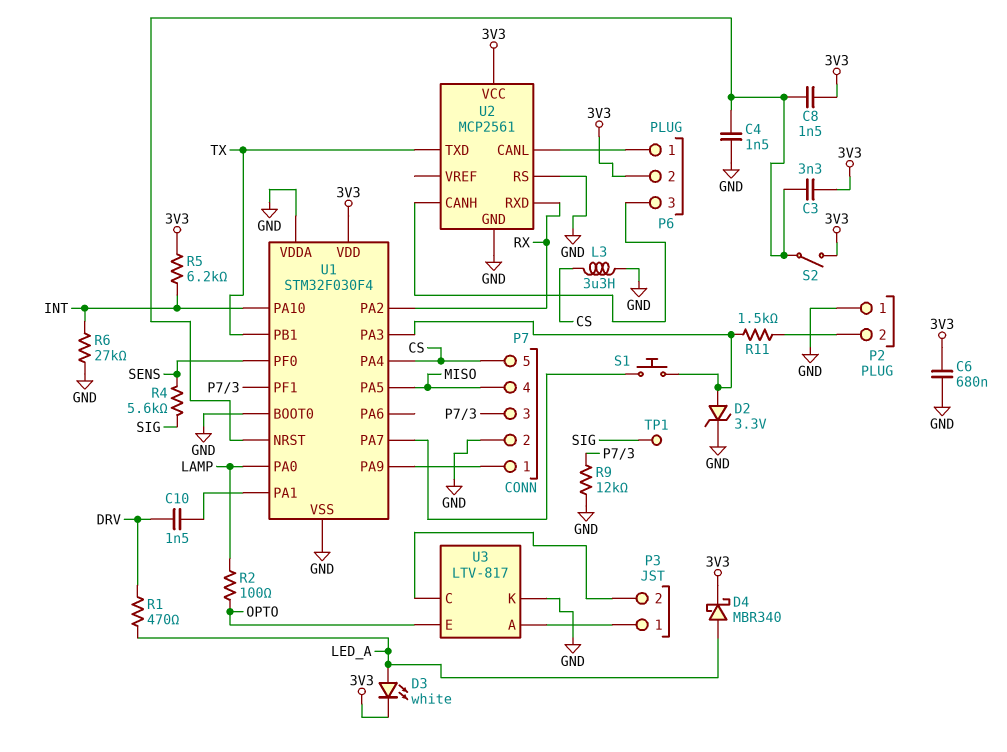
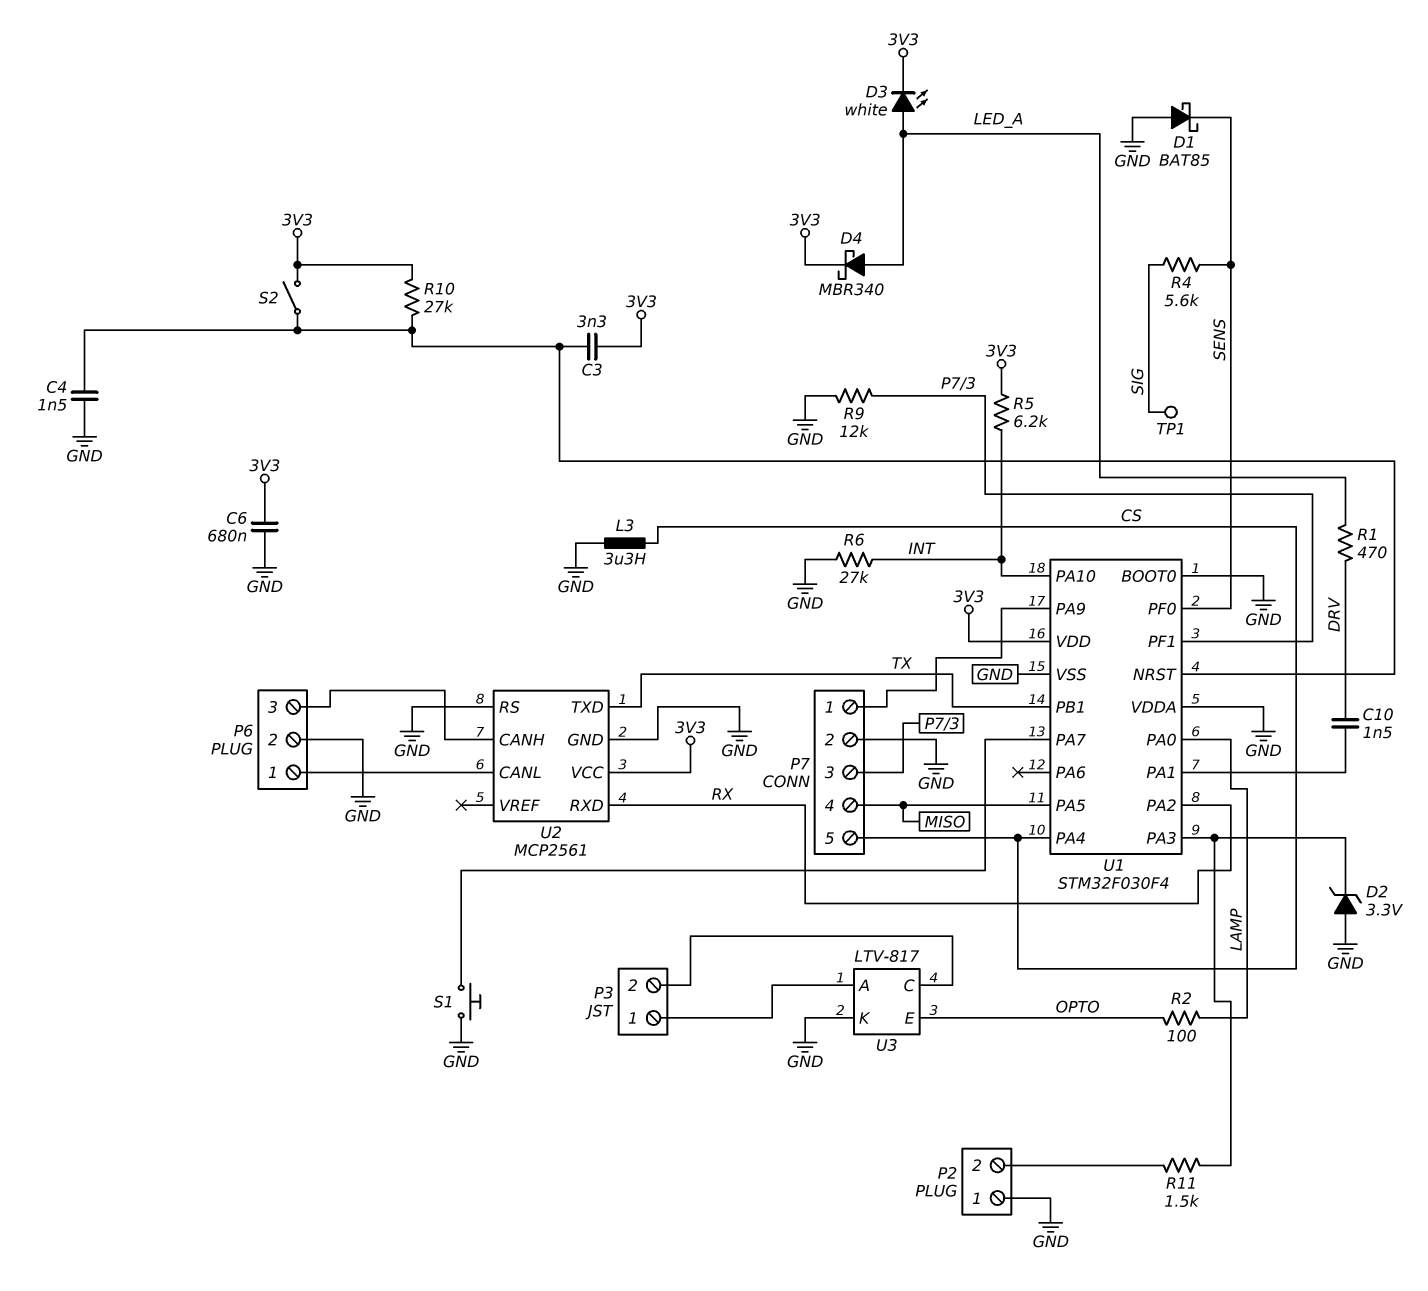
C8: 1.5nF (3V3, U1/NRST) -> none
D1: none -> schottky BAT85 (A GND, K SENS)
D2: zener 3.3V (A U1/PA3, K GND) -> zener 3.3V (A GND, K U1/PA3)
P6 pin 2: 3V3 -> GND
R10: none -> 27k (3V3, U1/NRST)
S1: button (U1/PA3, U1/PA7) -> button (GND, U1/PA7)

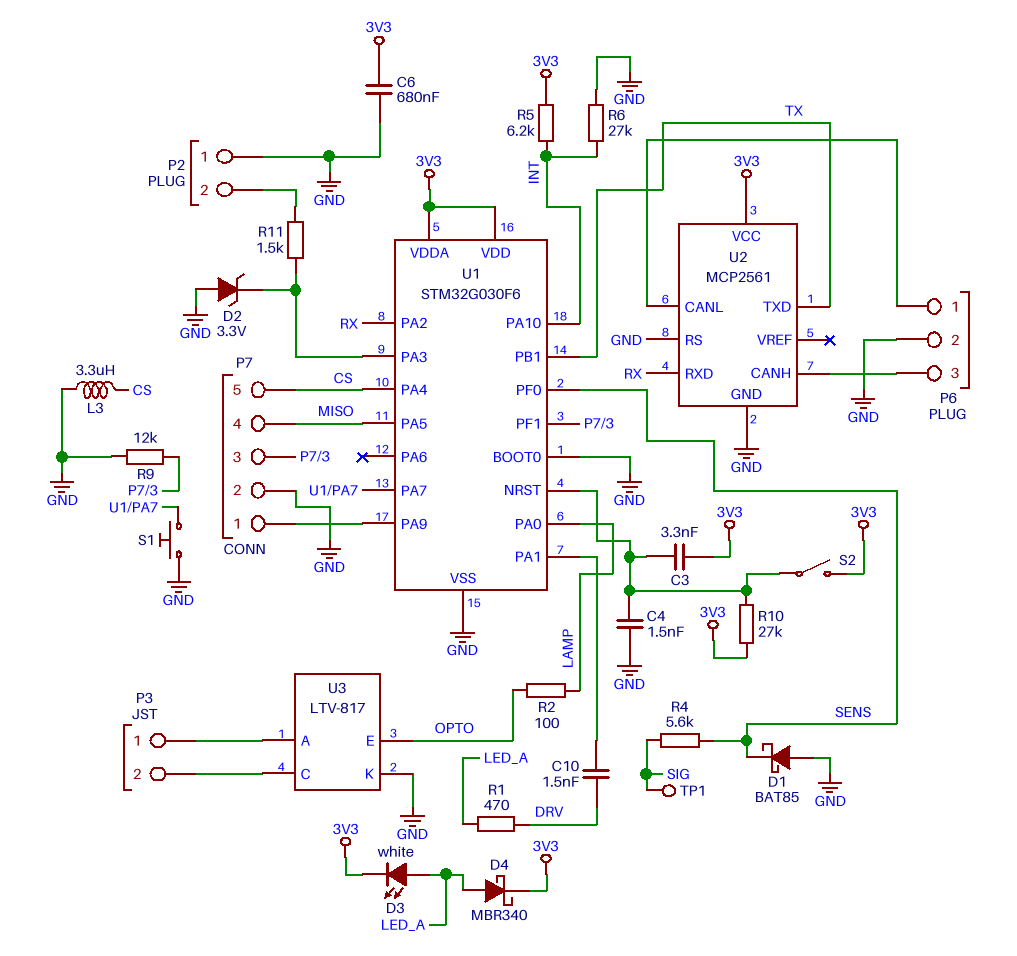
U1: STM32F030F4 -> STM32G030F6
U1 pin VDDA: GND -> 3V3

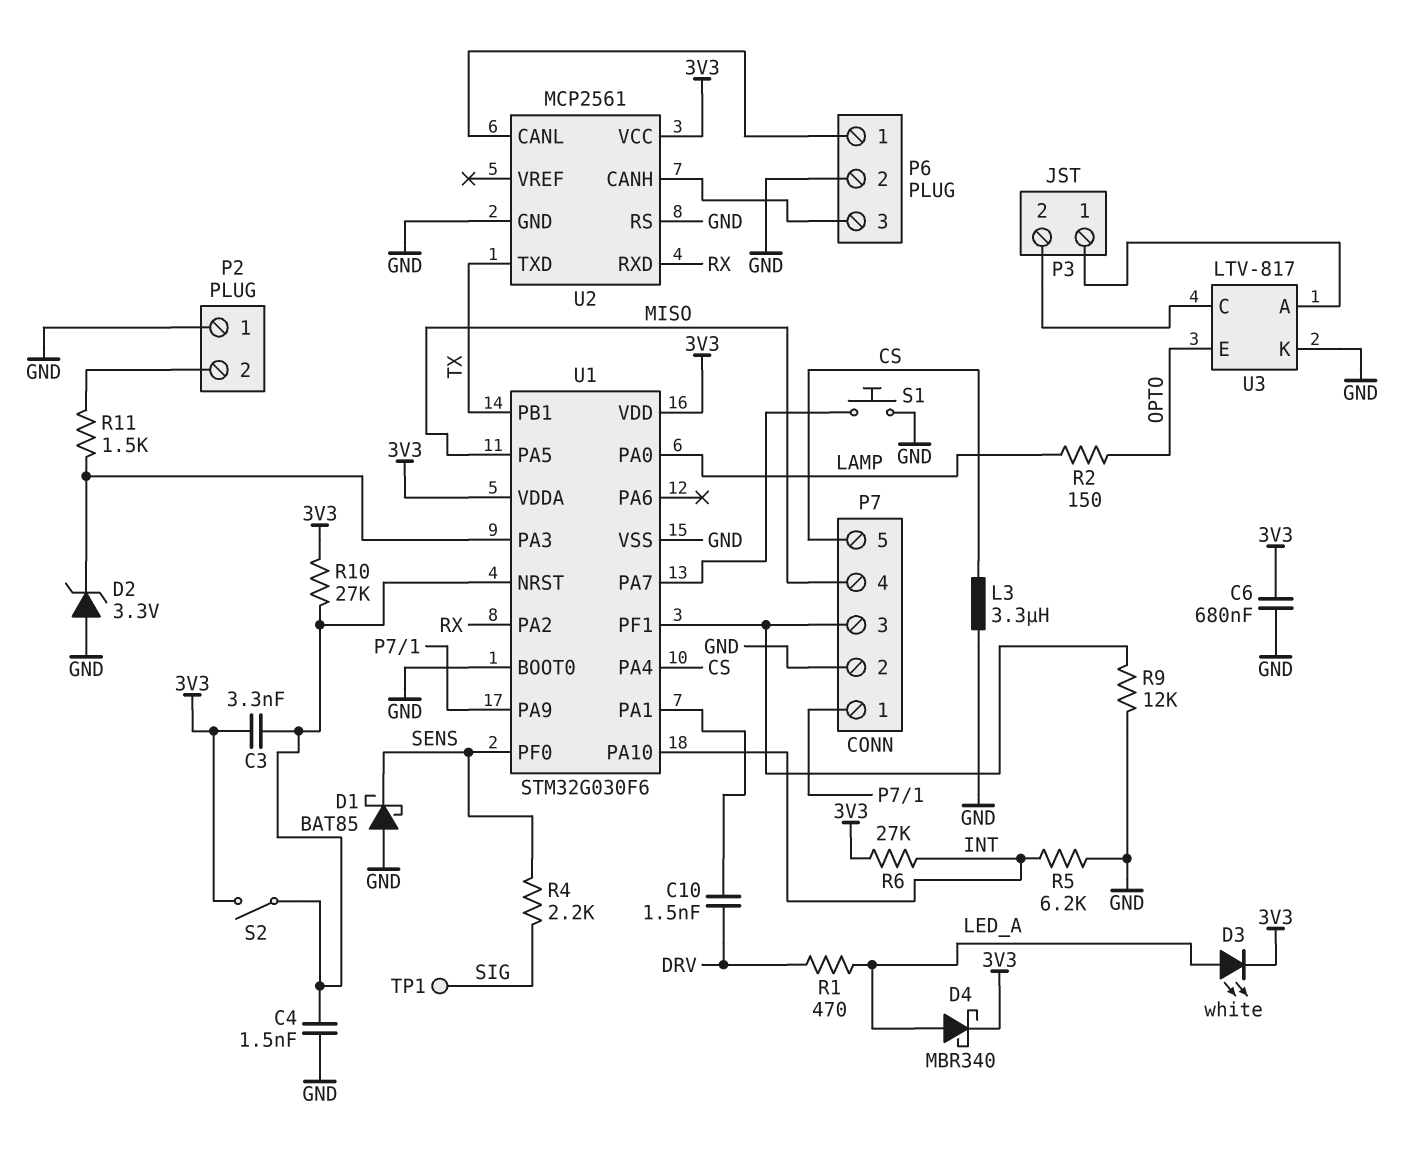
R2: 100 (LAMP, OPTO) -> 150 (LAMP, OPTO)
R4: 5.6k (SENS, SIG) -> 2.2k (SENS, SIG)
R5: 6.2k (3V3, INT) -> 6.2k (GND, INT)
R6: 27k (GND, INT) -> 27k (3V3, INT)

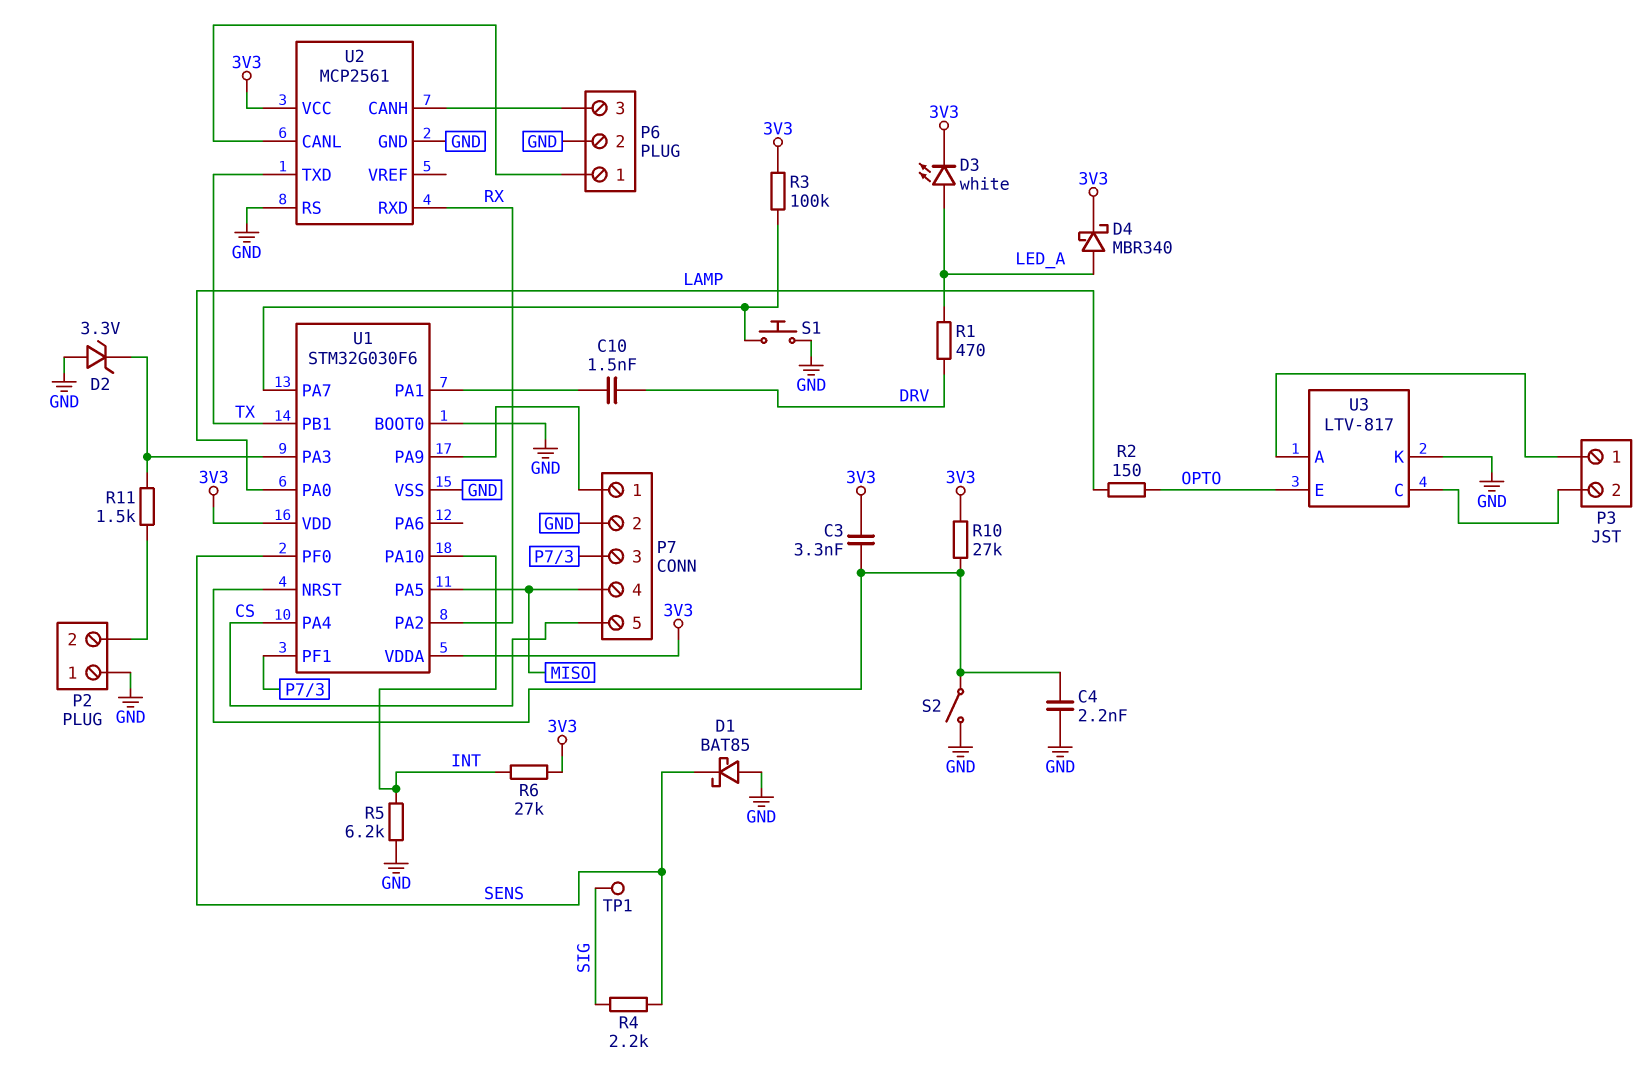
C4: 1.5nF (GND, U1/NRST) -> 2.2nF (GND, U1/NRST)
C6: 680nF (3V3, GND) -> none
L3: 3.3uH (CS, GND) -> none
R3: none -> 100k (3V3, U1/PA7)
R9: 12k (GND, P7/3) -> none
S2: switch (3V3, U1/NRST) -> switch (GND, U1/NRST)

